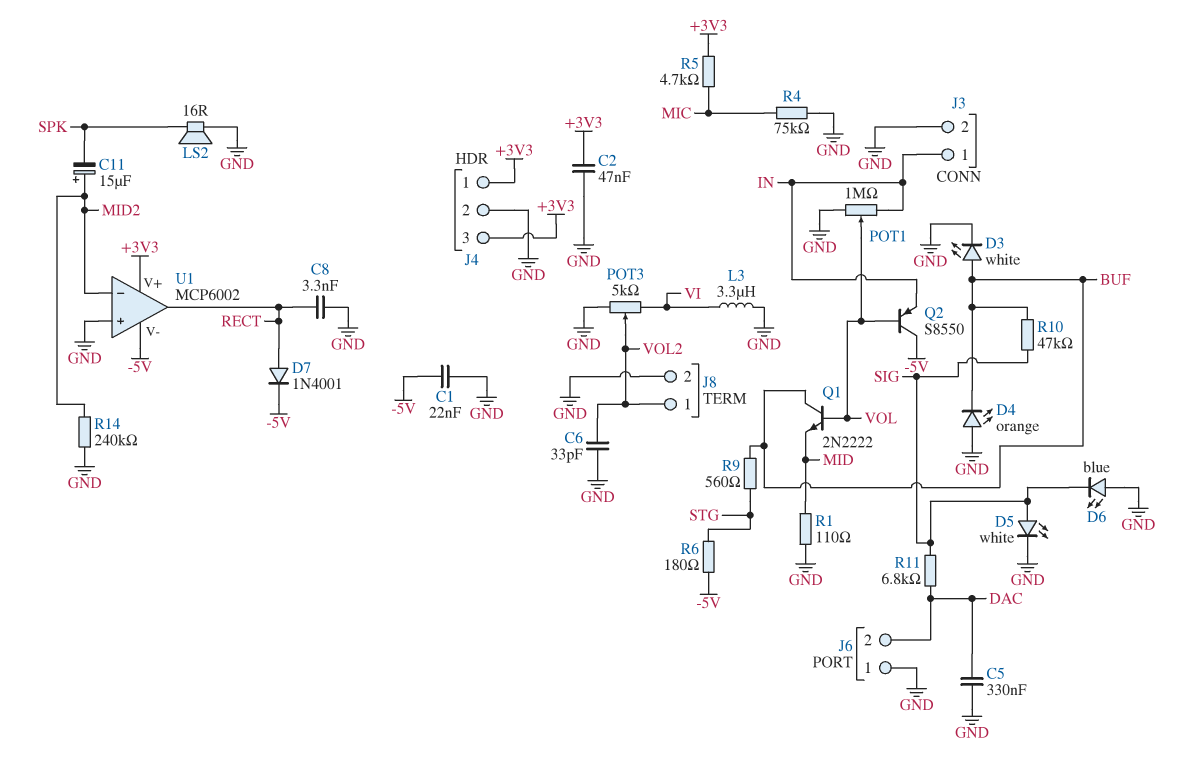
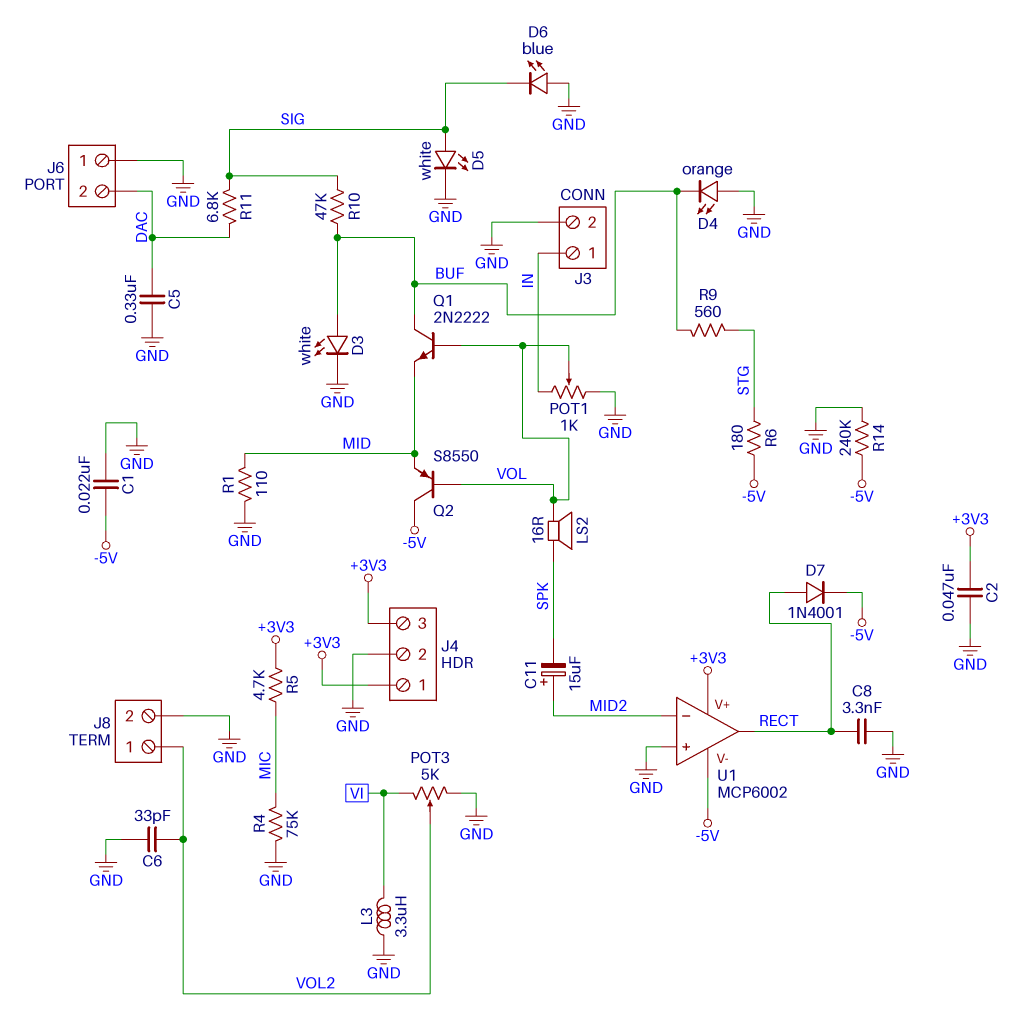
LS2: speaker 16R (GND, SPK) -> speaker 16R (SPK, VOL)
POT1: 1M (GND, IN, wiper VOL) -> 1k (GND, IN, wiper VOL)
Q2: PNP S8550 (B VOL, C -5V, E IN) -> PNP S8550 (B VOL, C -5V, E MID)
R14: 240k (GND, MID2) -> 240k (-5V, GND)

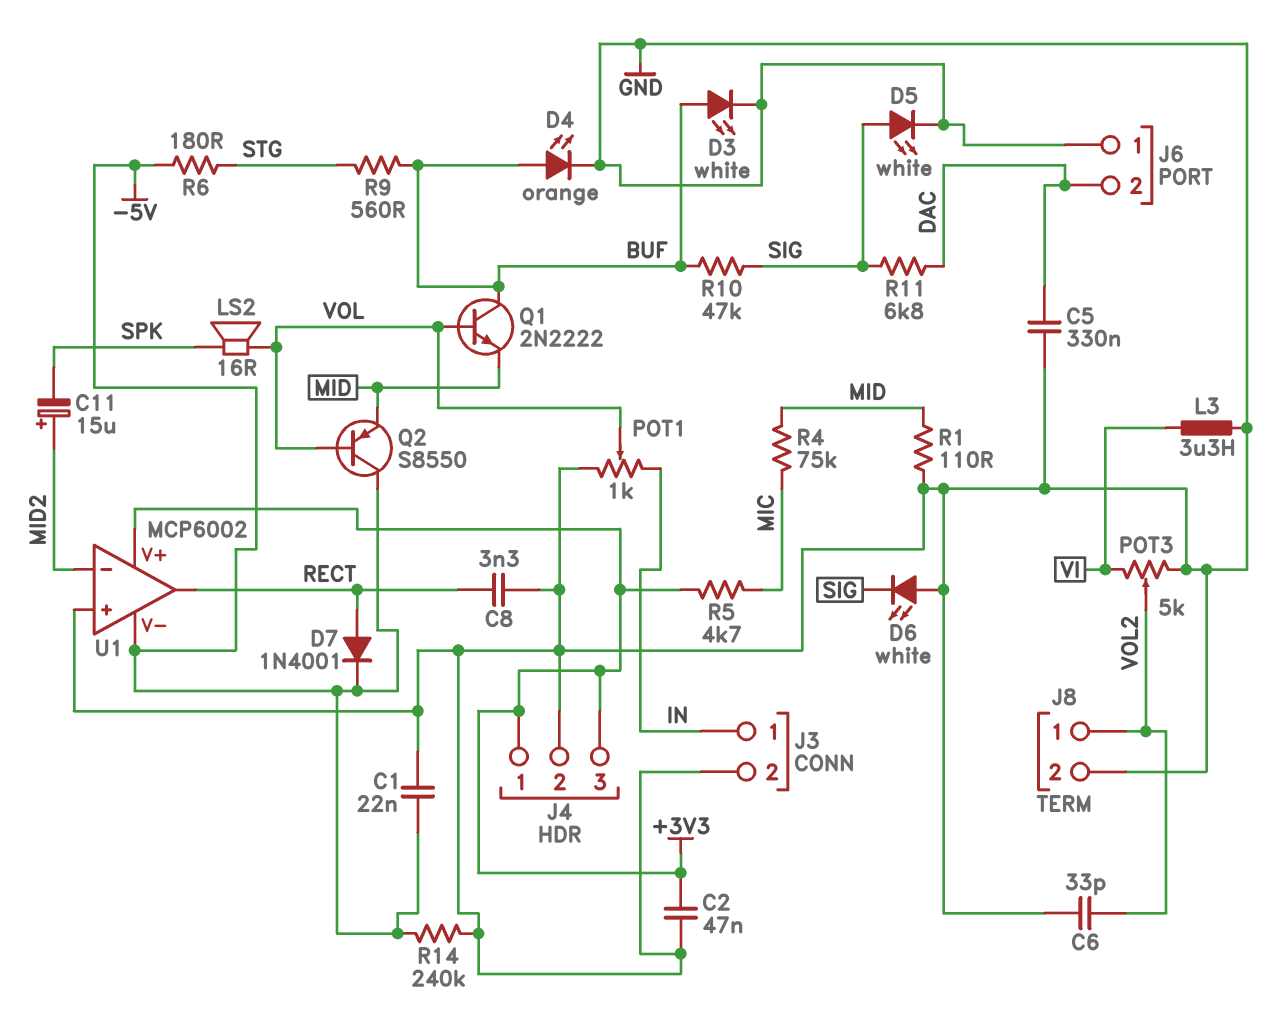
D4: LED orange (A GND, K BUF) -> LED orange (A BUF, K GND)
D6: LED blue (A GND, K SIG) -> LED white (A GND, K SIG)
R4: 75k (GND, MIC) -> 75k (MIC, MID)

